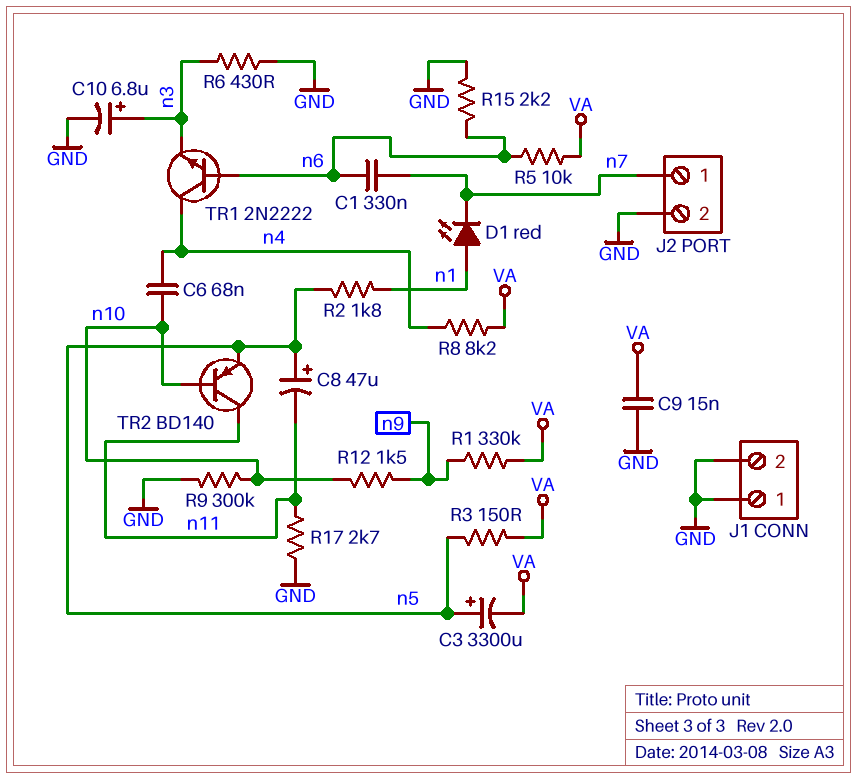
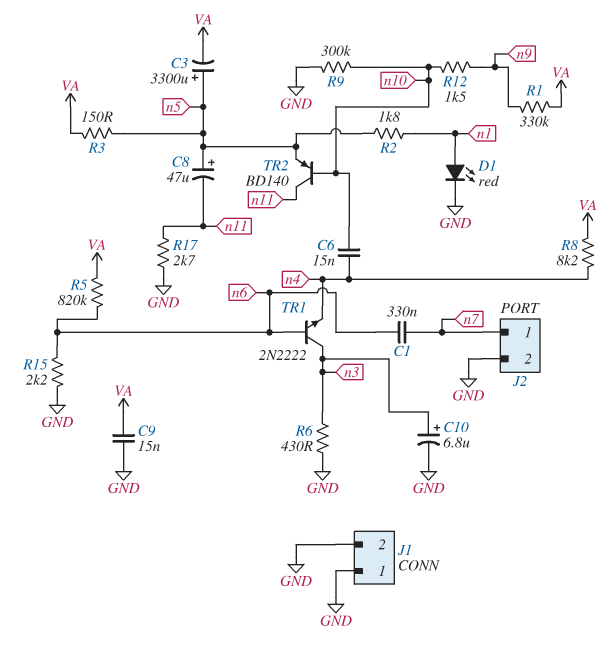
C6: 68nF (n4, n10) -> 15nF (n4, n10)
D1: LED red (A n1, K n7) -> LED red (A n1, K GND)
R5: 10k (VA, n6) -> 820k (VA, n6)
TR1: NPN 2N2222 (B n6, C n4, E n3) -> NPN 2N2222 (B n6, C n3, E n4)

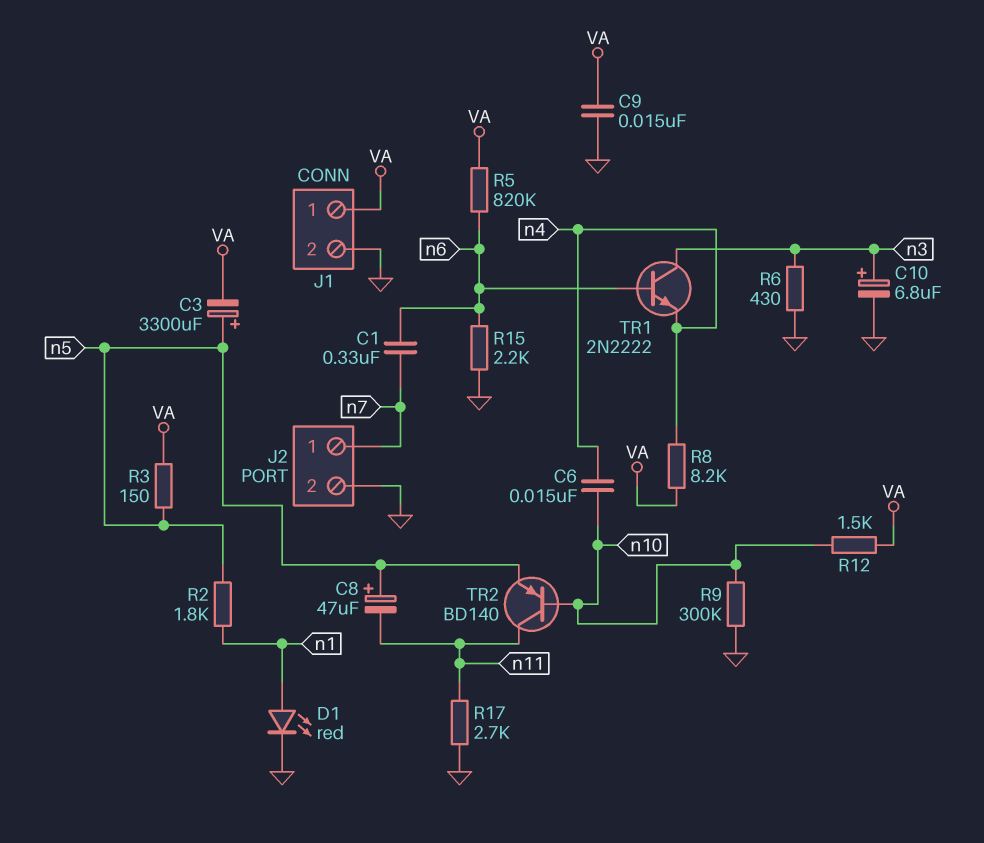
J1 pin 1: GND -> VA
R1: 330k (VA, n9) -> none
R12: 1.5k (n9, n10) -> 1.5k (VA, n10)

